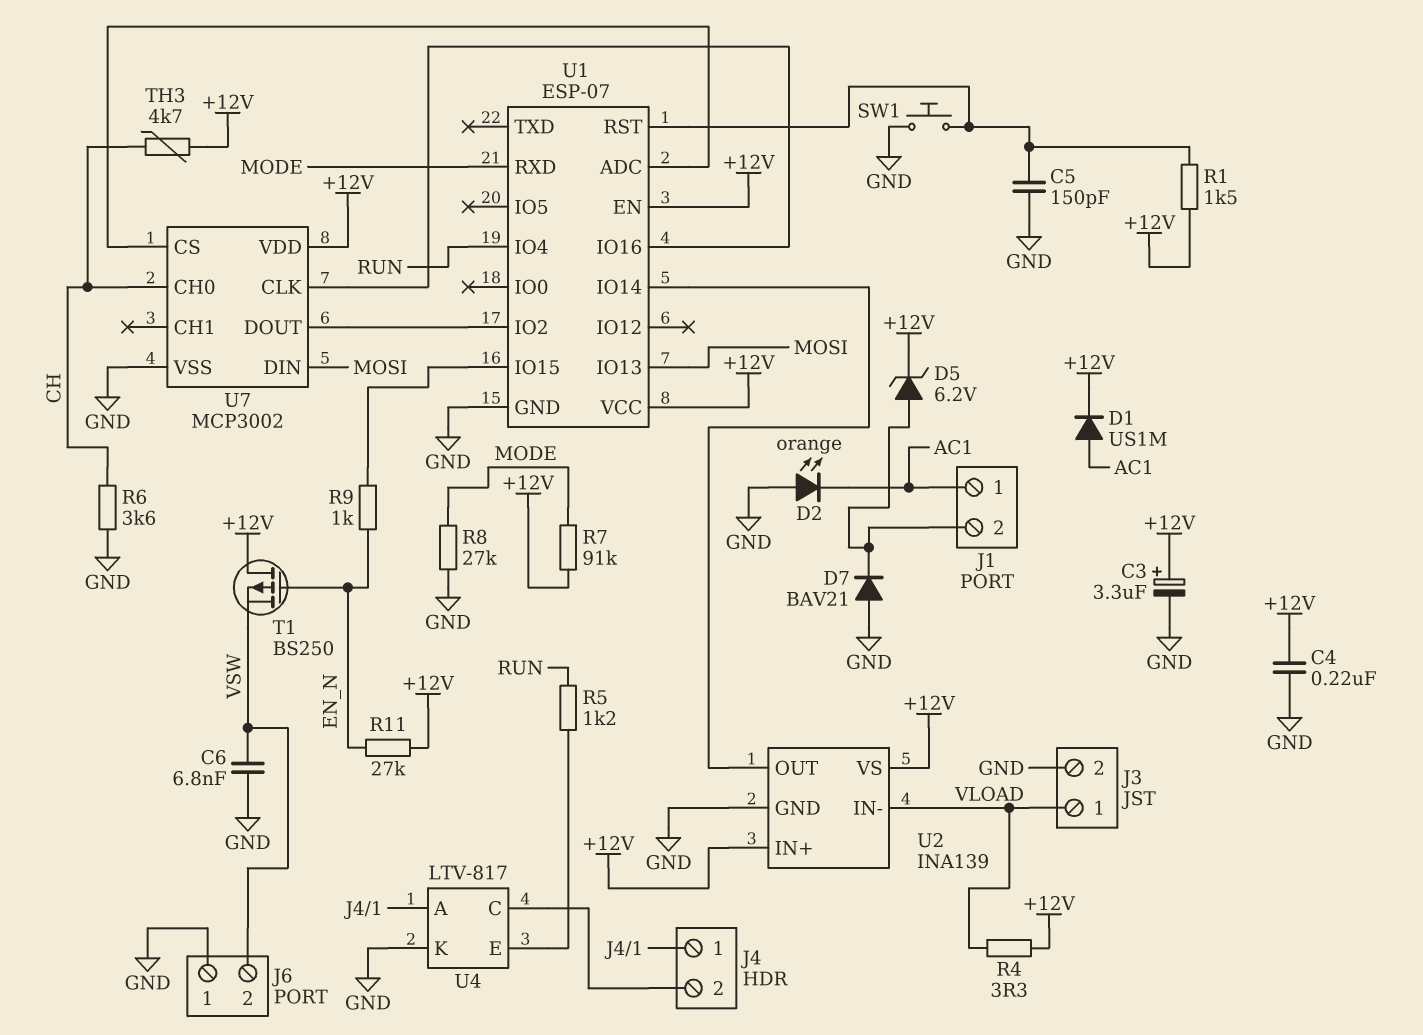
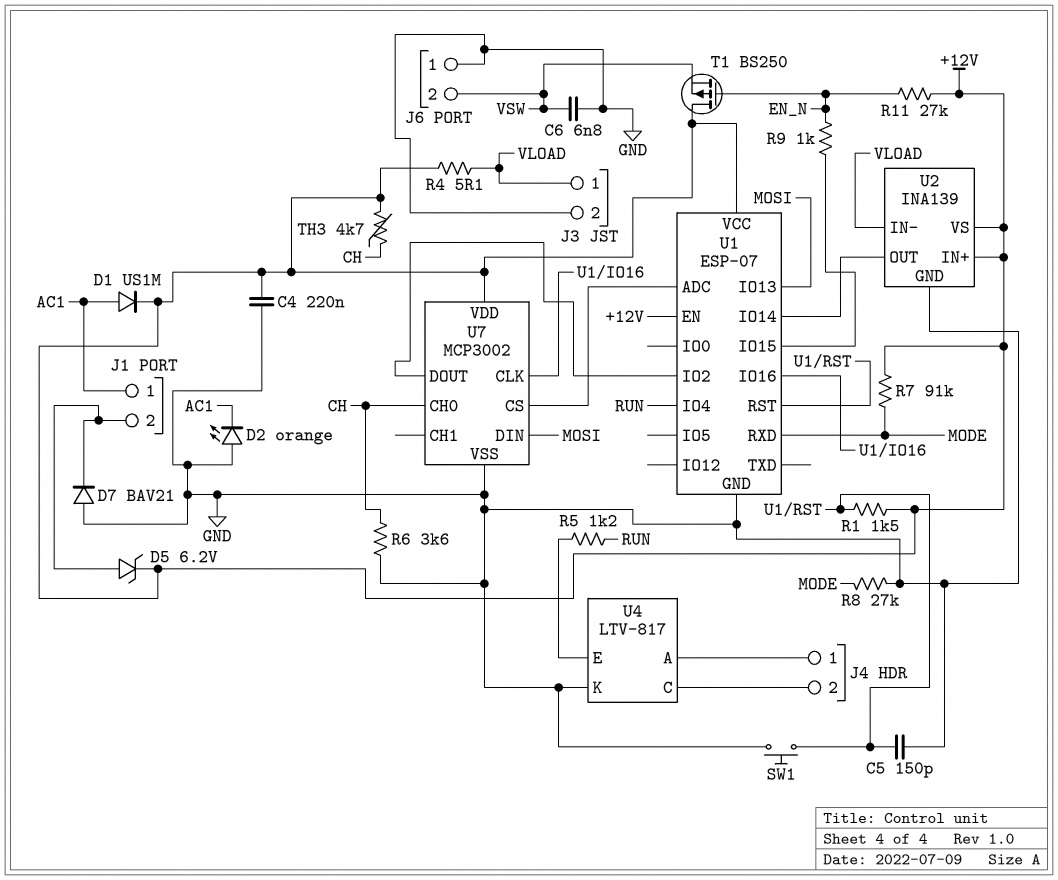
C3: 3.3uF (plus +12V, minus GND) -> none
R4: 3.3 (+12V, VLOAD) -> 5.1 (+12V, VLOAD)

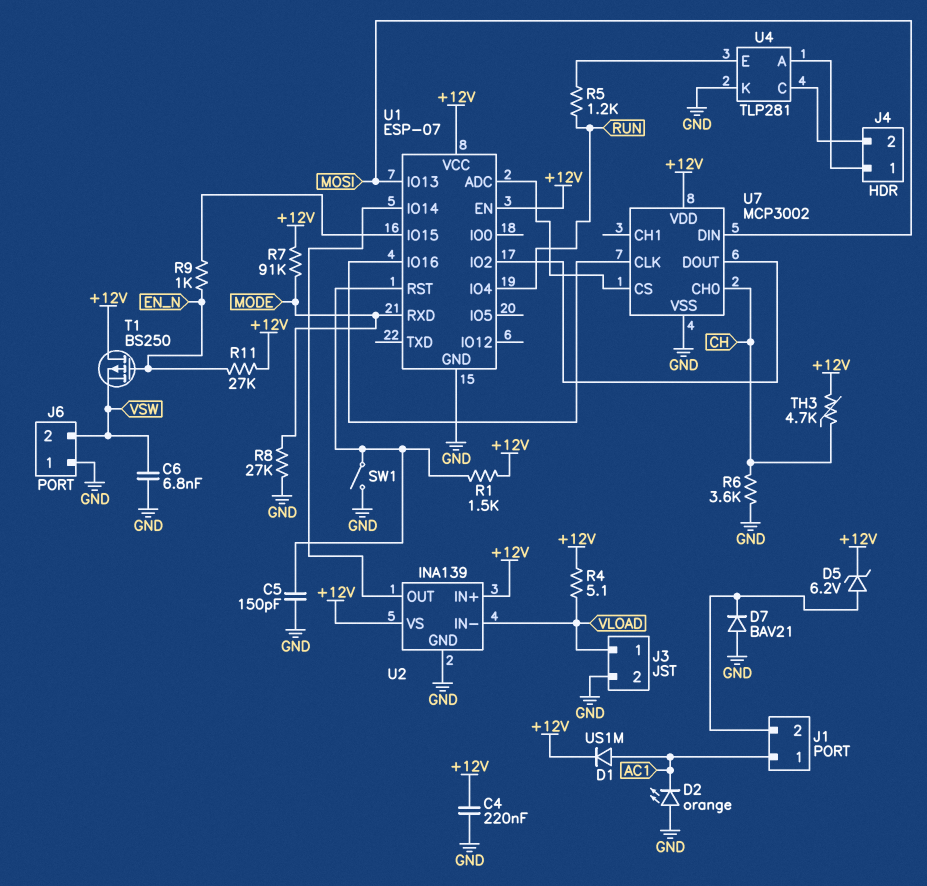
SW1: button (GND, U1/RST) -> switch (GND, U1/RST)
U4: LTV-817 -> TLP281

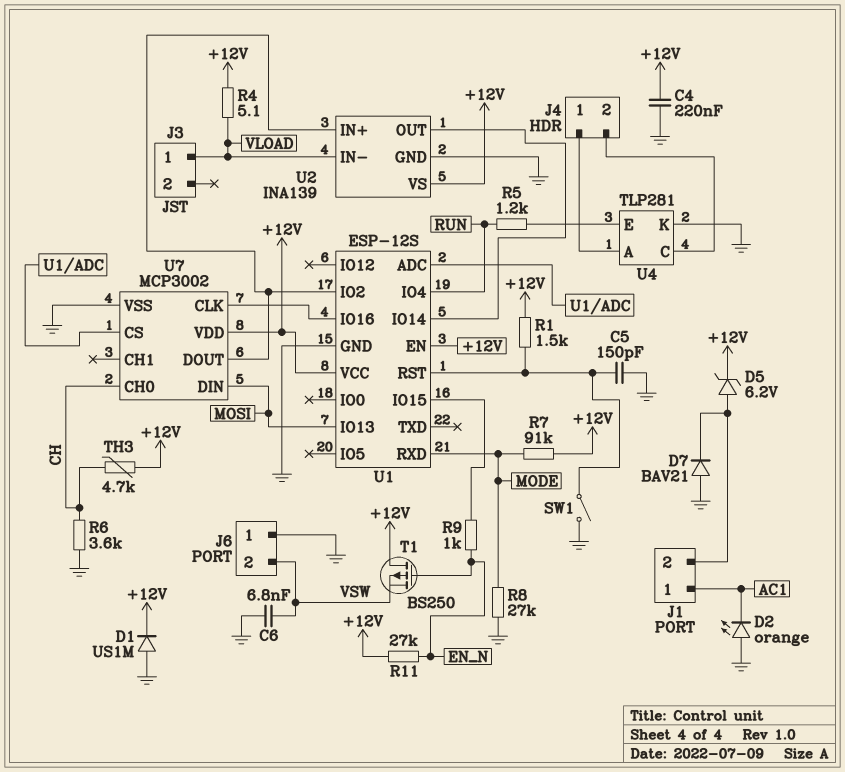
D1: diode US1M (A AC1, K +12V) -> diode US1M (A GND, K +12V)
J3 pin 2: GND -> none
U1: ESP-07 -> ESP-12S
U2 pin IN+: +12V -> U1/IO2

